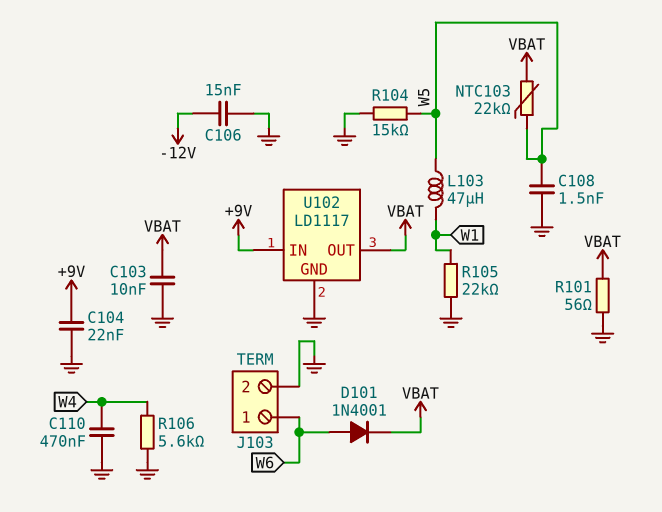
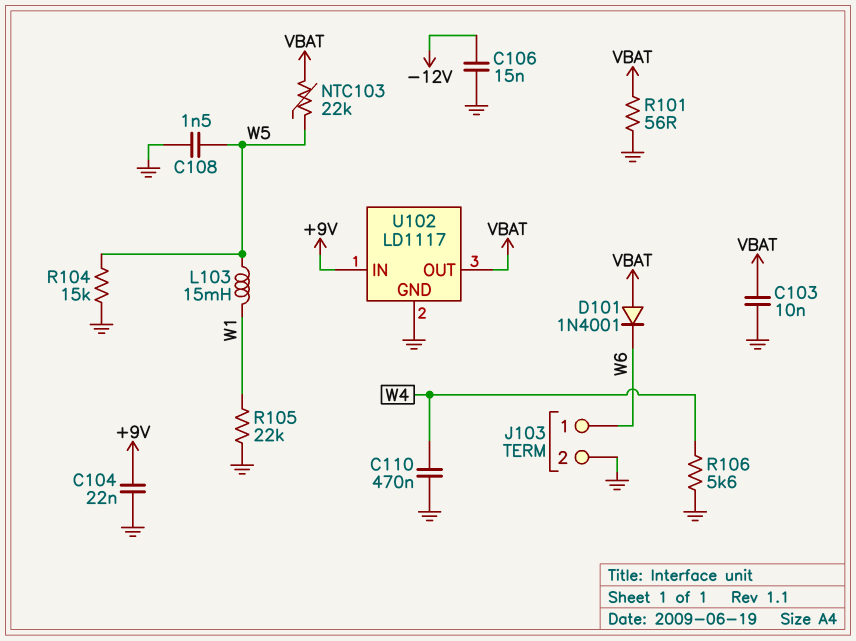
D101: diode 1N4001 (A W6, K VBAT) -> diode 1N4001 (A VBAT, K W6)
L103: 47uH (W1, W5) -> 15mH (W1, W5)

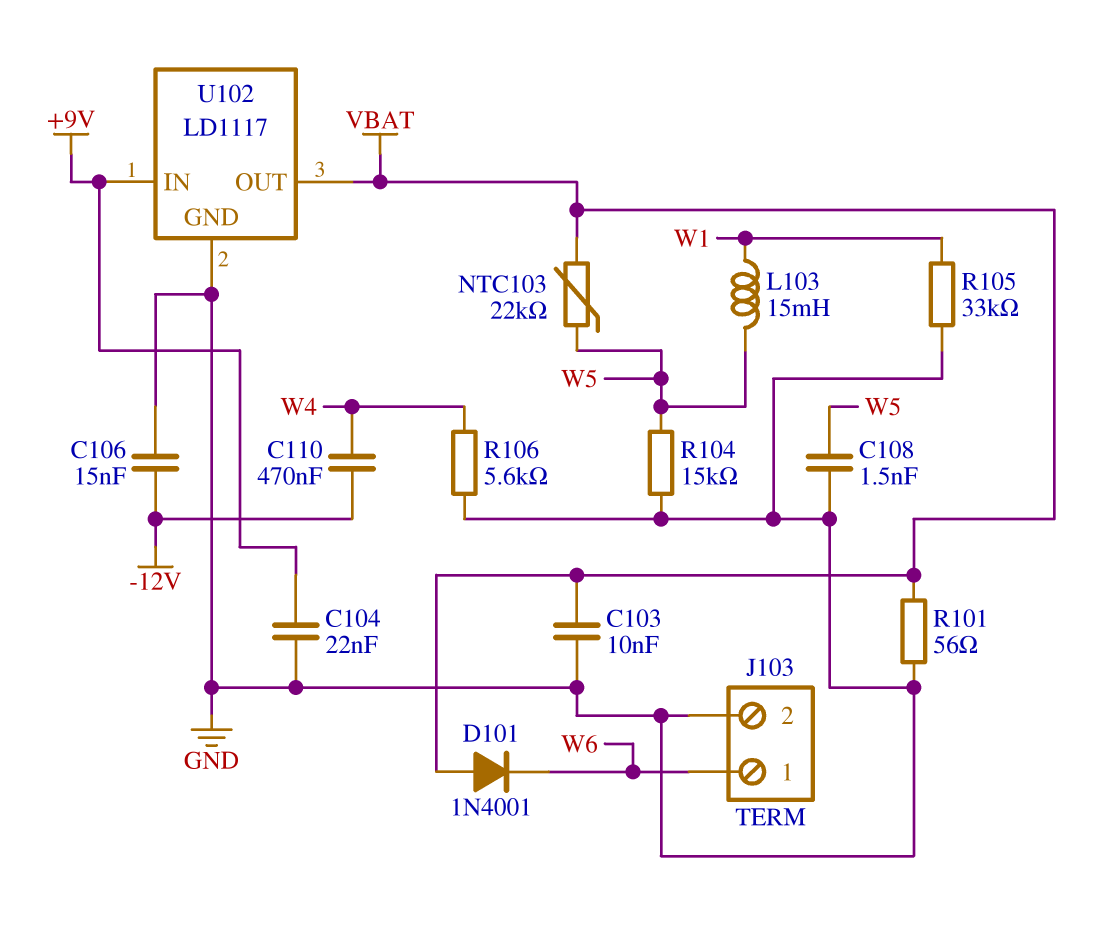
C110: 470nF (GND, W4) -> 470nF (-12V, W4)
R105: 22k (GND, W1) -> 33k (GND, W1)

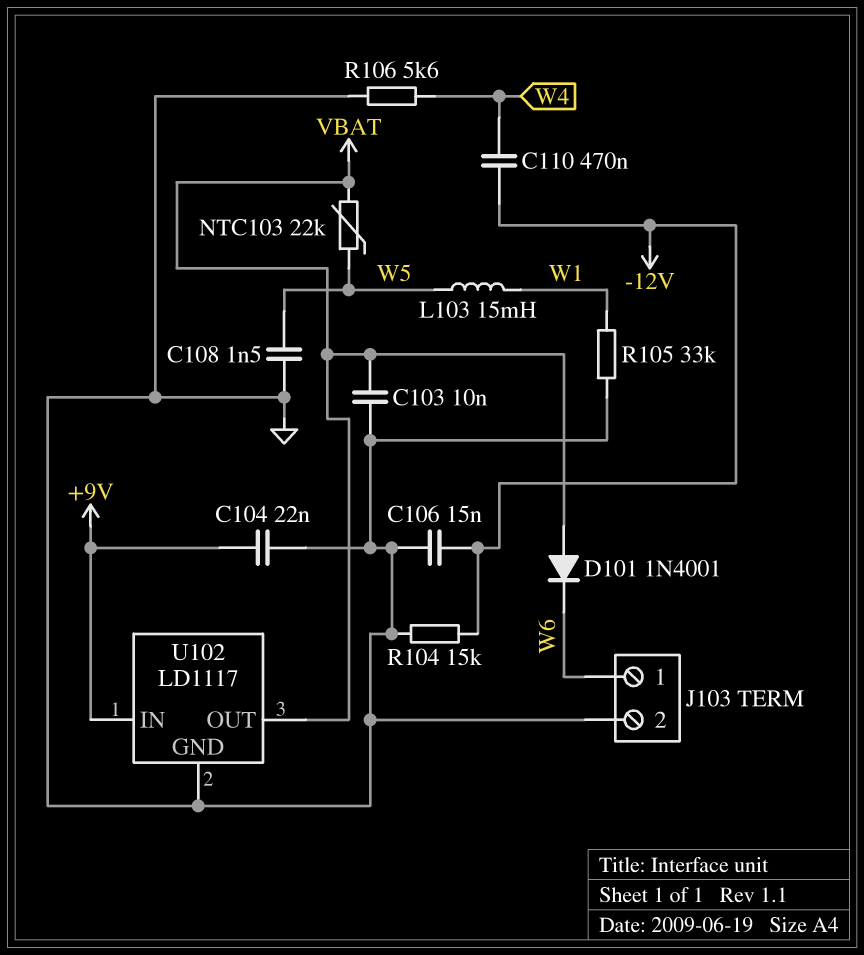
R101: 56 (GND, VBAT) -> none
R104: 15k (GND, W5) -> 15k (-12V, GND)

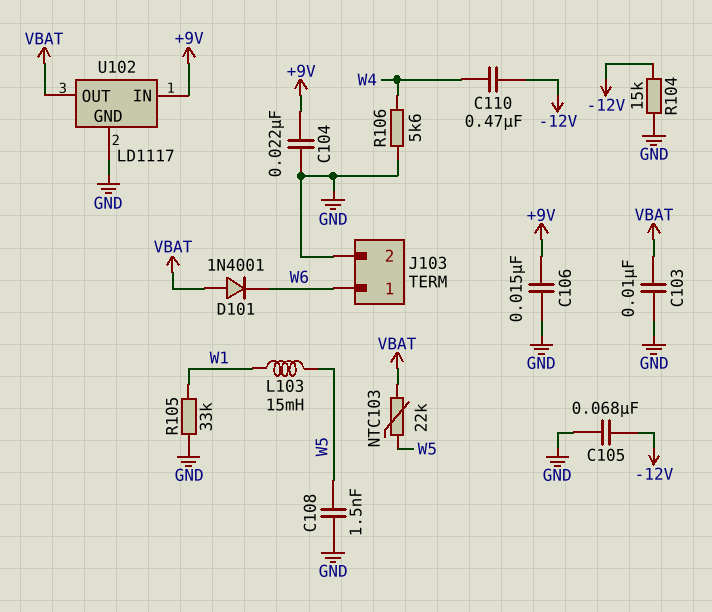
C105: none -> 68nF (-12V, GND)
C106: 15nF (-12V, GND) -> 15nF (+9V, GND)

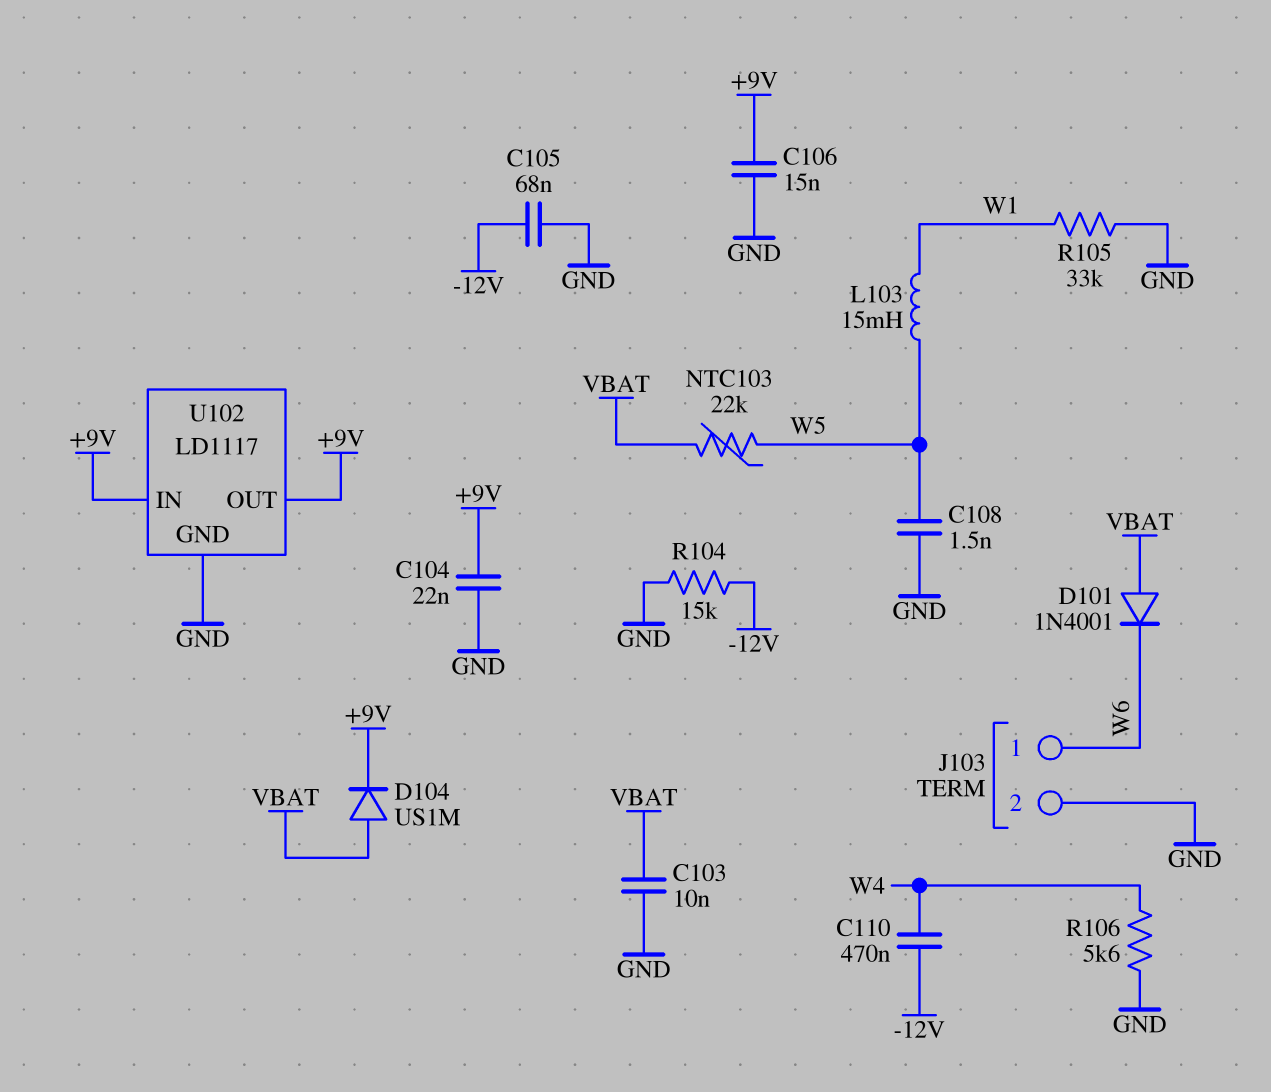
D104: none -> diode US1M (A VBAT, K +9V)
U102 pin OUT: VBAT -> +9V

